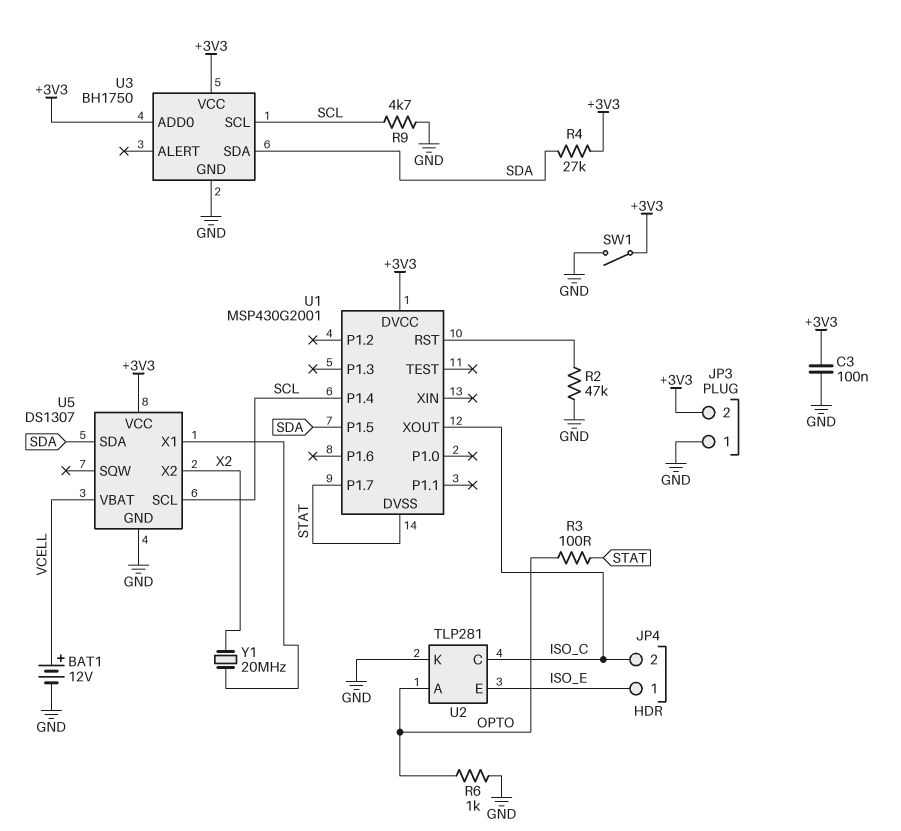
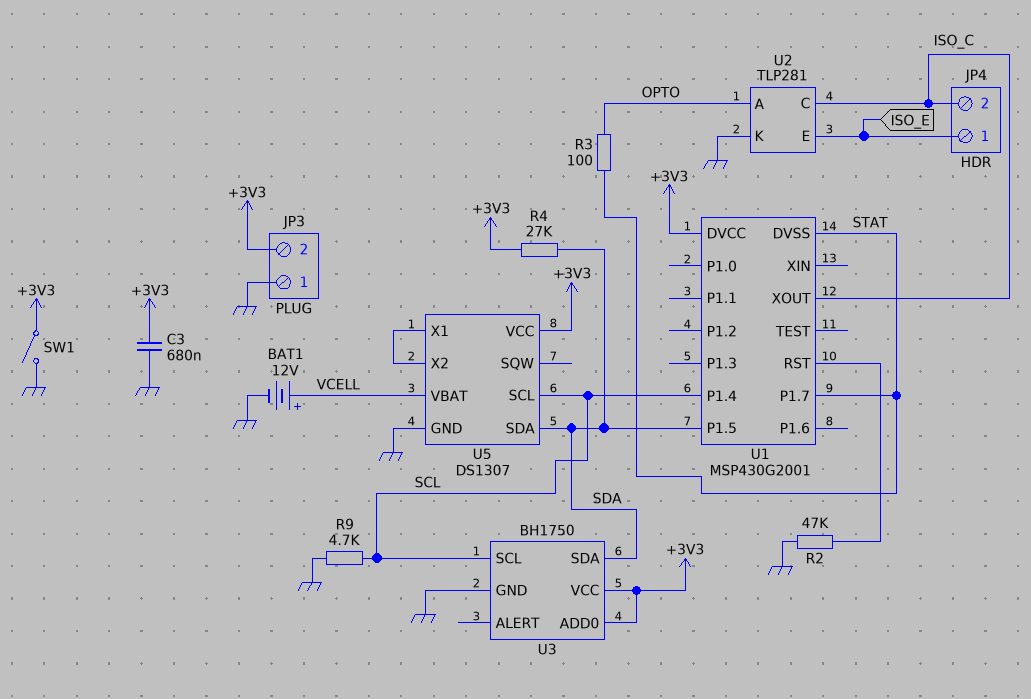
C3: 100nF (+3V3, GND) -> 680nF (+3V3, GND)
R6: 1k (GND, OPTO) -> none
U5 pin X2: X2 -> U5/X1
Y1: 20MHz (U5/X1, X2) -> none

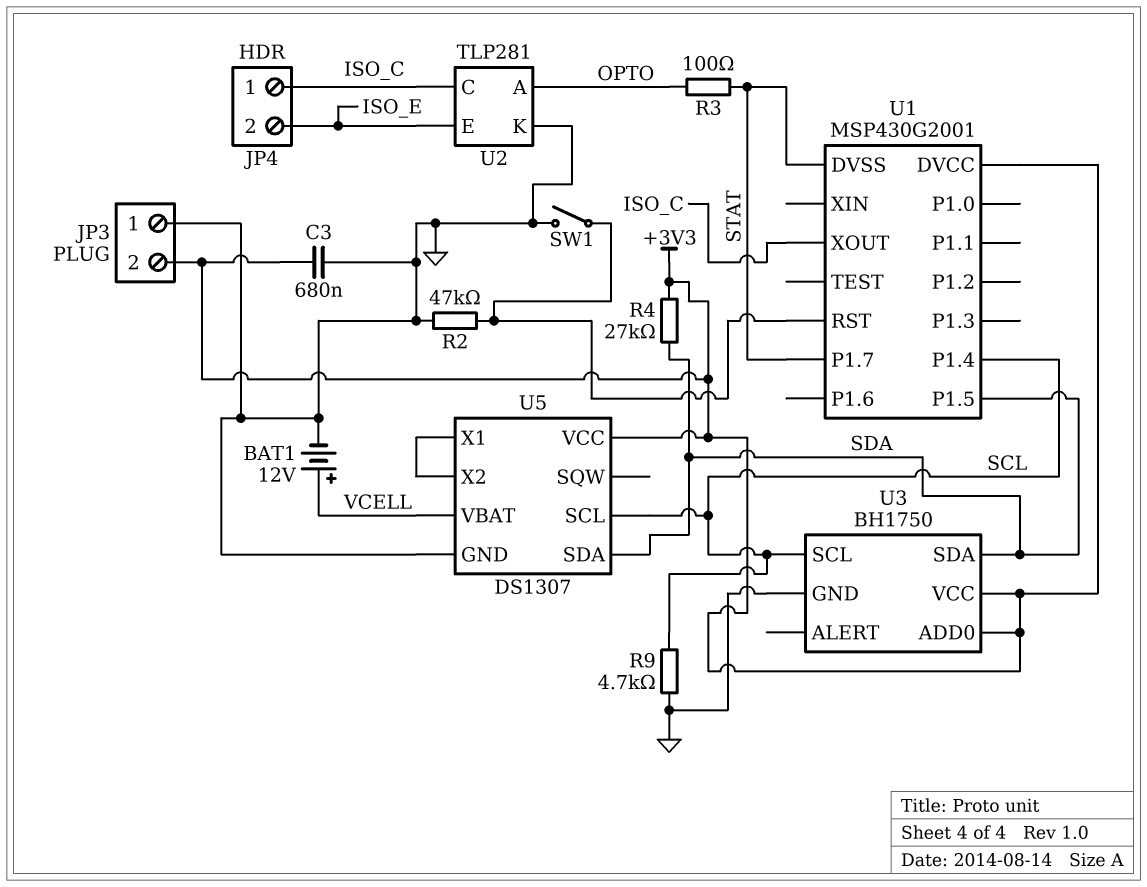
JP4 pin 1: ISO_E -> ISO_C
JP4 pin 2: ISO_C -> ISO_E
SW1: switch (+3V3, GND) -> switch (GND, U1/RST)

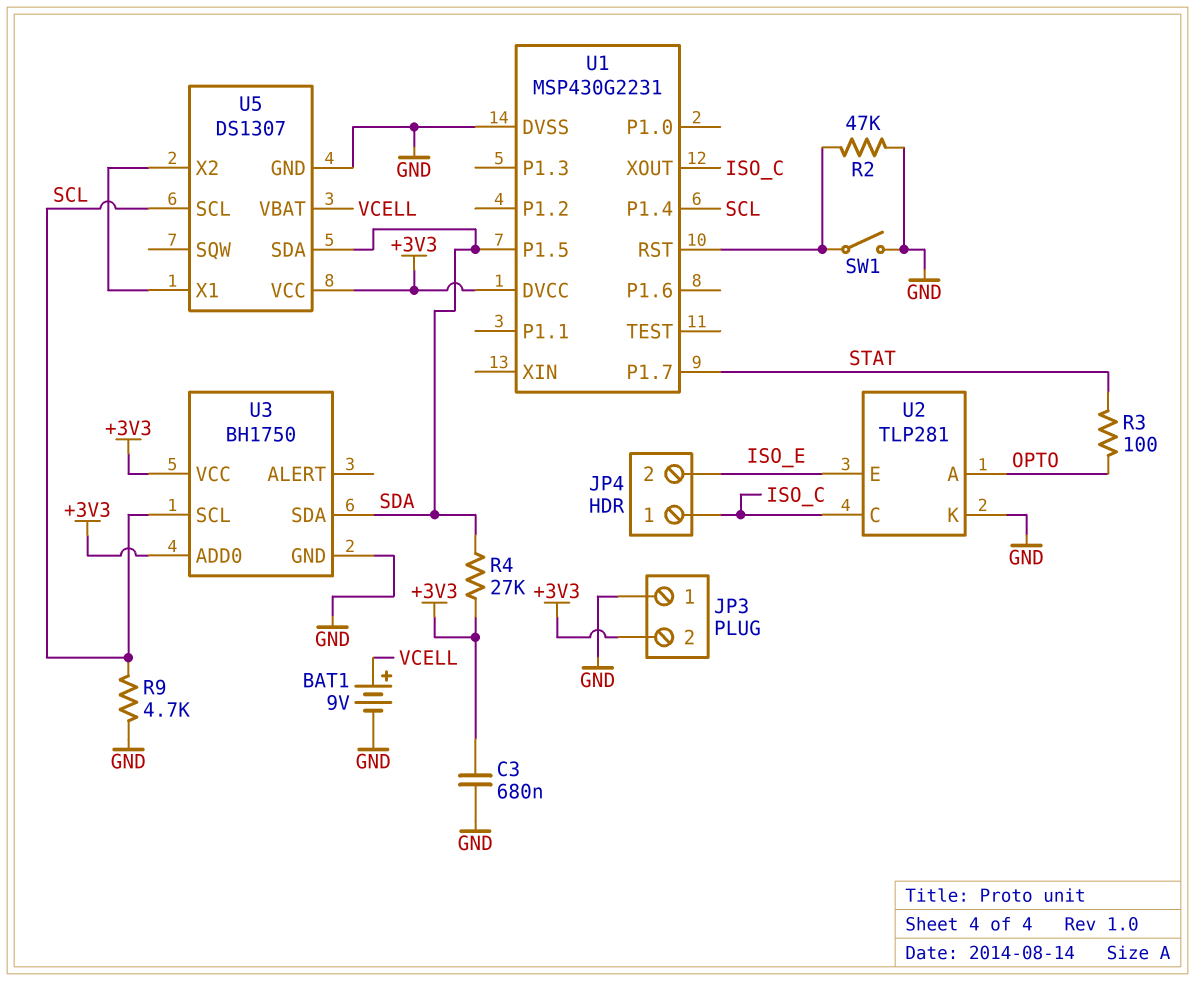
BAT1: 12V (plus VCELL, minus GND) -> 9V (plus VCELL, minus GND)
U1: MSP430G2001 -> MSP430G2231
U1 pin DVSS: STAT -> GND

